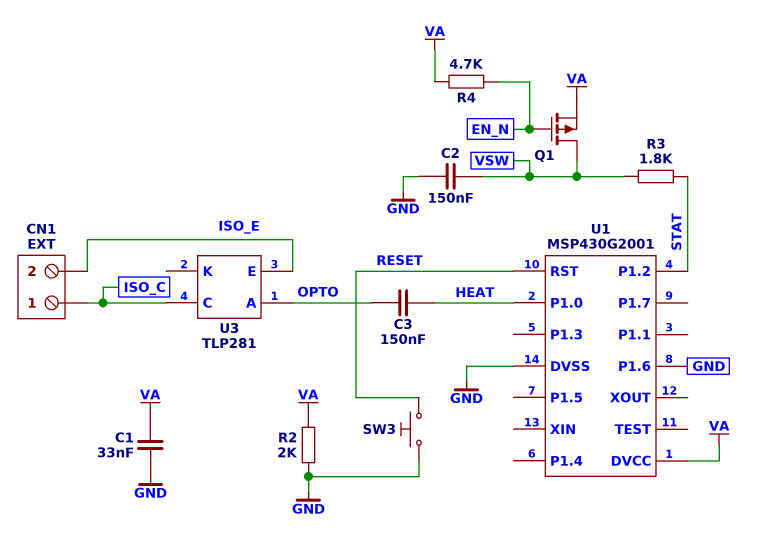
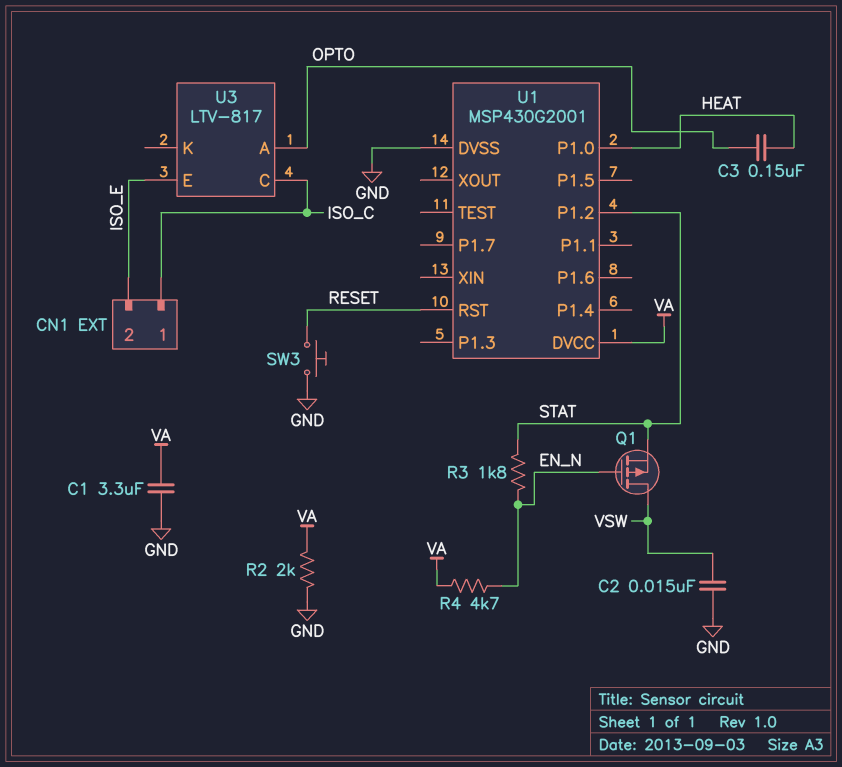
C1: 33nF (GND, VA) -> 3.3uF (GND, VA)
C2: 150nF (GND, VSW) -> 15nF (GND, VSW)
Q1: PMOS (G EN_N, D VSW, S VA) -> PMOS (G EN_N, D VSW, S STAT)
R3: 1.8k (STAT, VSW) -> 1.8k (EN_N, STAT)
U1 pin P1.6: GND -> none
U3: TLP281 -> LTV-817

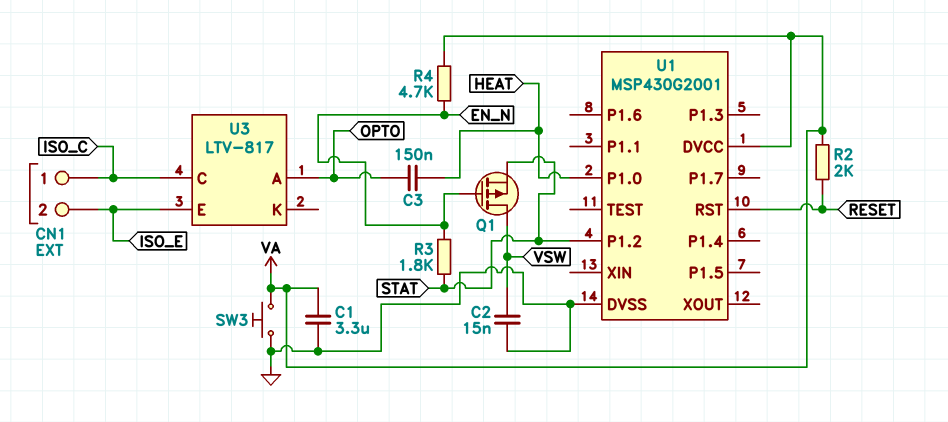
R2: 2k (GND, VA) -> 2k (RESET, VA)
SW3: button (GND, RESET) -> button (GND, VA)

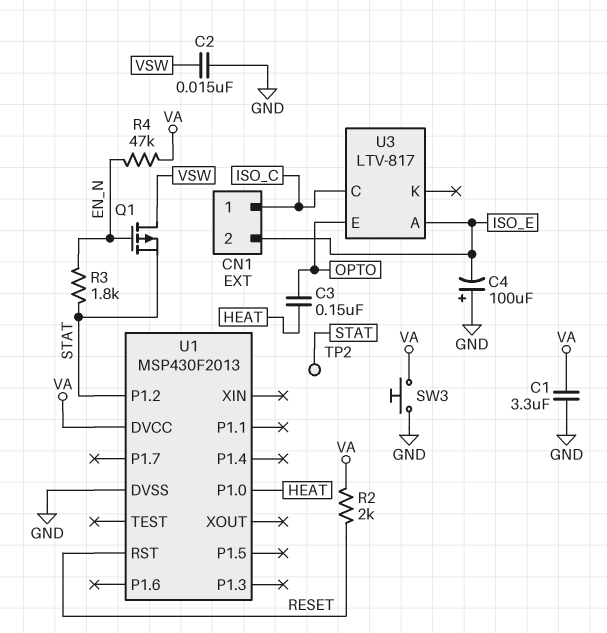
C4: none -> 100uF (plus GND, minus ISO_E)
R4: 4.7k (EN_N, VA) -> 47k (EN_N, VA)
TP2: none -> test point (STAT)
U1: MSP430G2001 -> MSP430F2013
U3 pin A: OPTO -> ISO_E
U3 pin E: ISO_E -> OPTO

